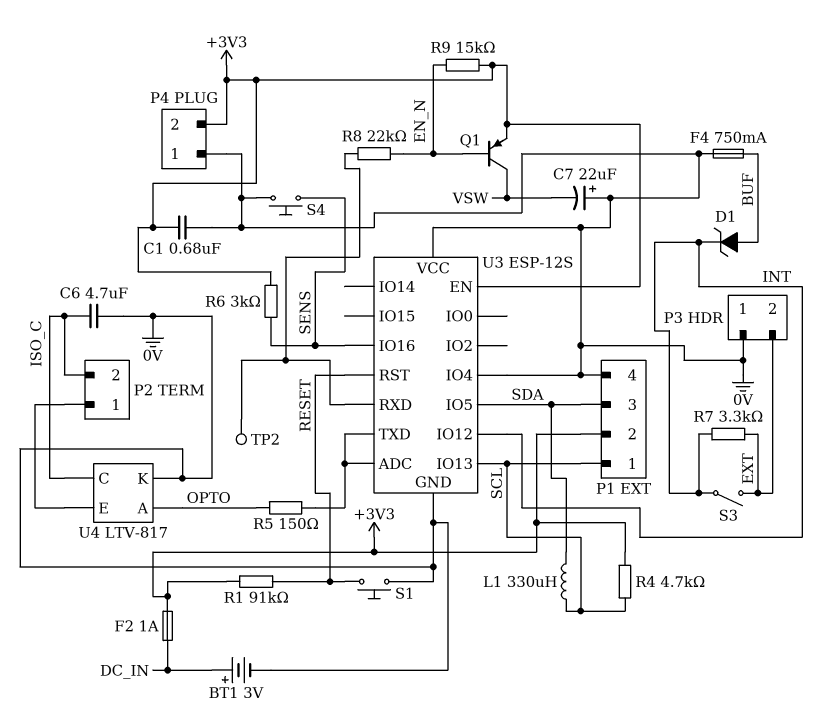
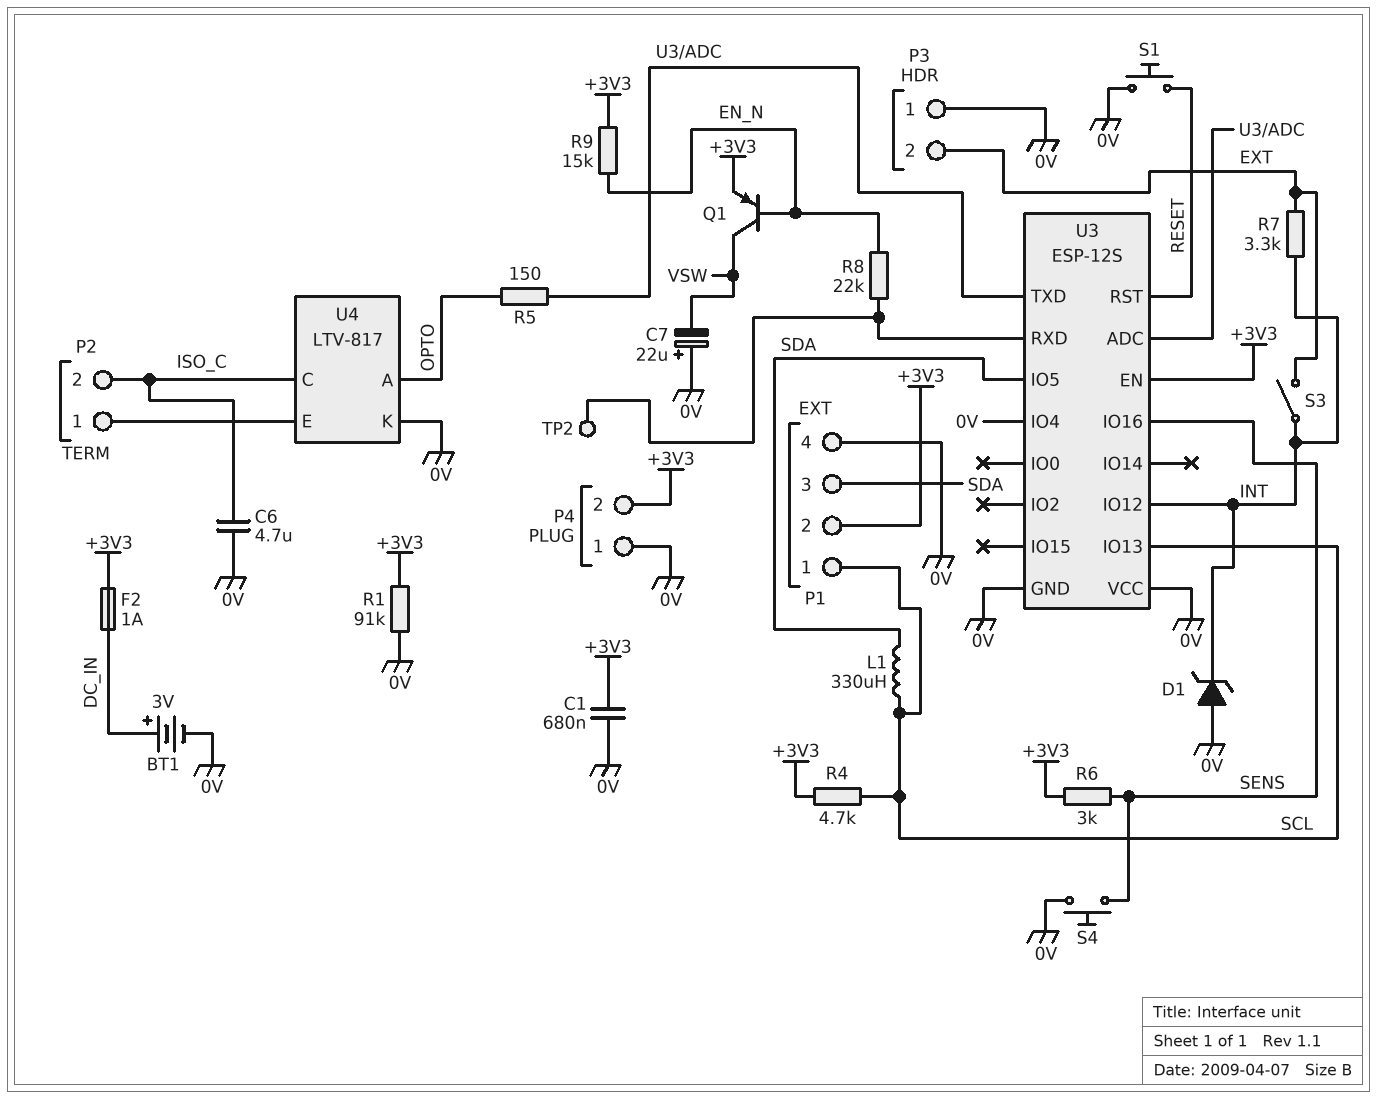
D1: zener (A BUF, K INT) -> zener (A 0V, K INT)
F4: 750mA (0V, BUF) -> none
R1: 91k (+3V3, RESET) -> 91k (+3V3, 0V)

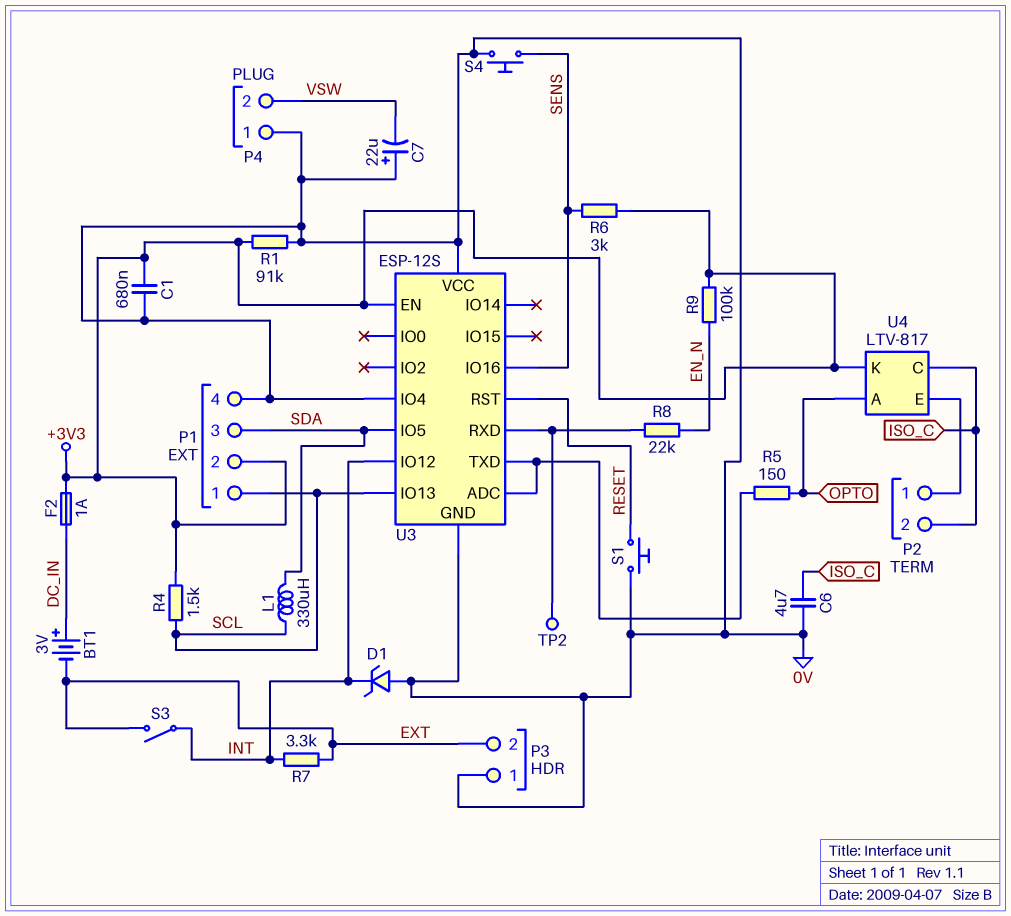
BT1: 3V (plus DC_IN, minus 0V) -> 3V (plus DC_IN, minus EXT)
P4 pin 2: +3V3 -> VSW
Q1: PNP (B EN_N, C VSW, E +3V3) -> none
R4: 4.7k (+3V3, SCL) -> 1.5k (+3V3, SCL)
R9: 15k (+3V3, EN_N) -> 100k (+3V3, EN_N)
U4 pin K: 0V -> +3V3

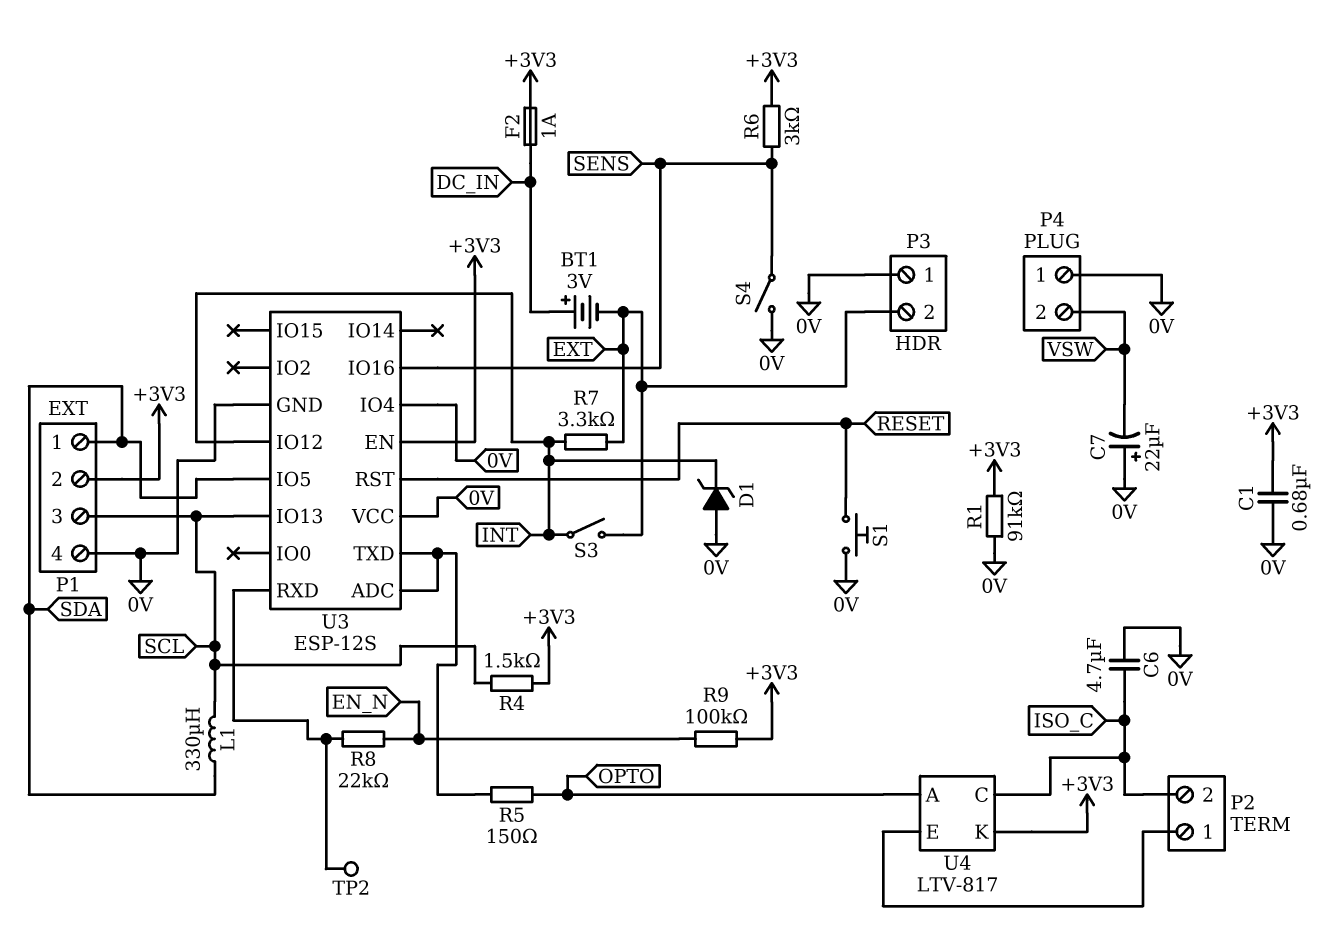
P1 pin 1: SCL -> SDA
P1 pin 3: SDA -> SCL
S4: button (0V, SENS) -> switch (0V, SENS)

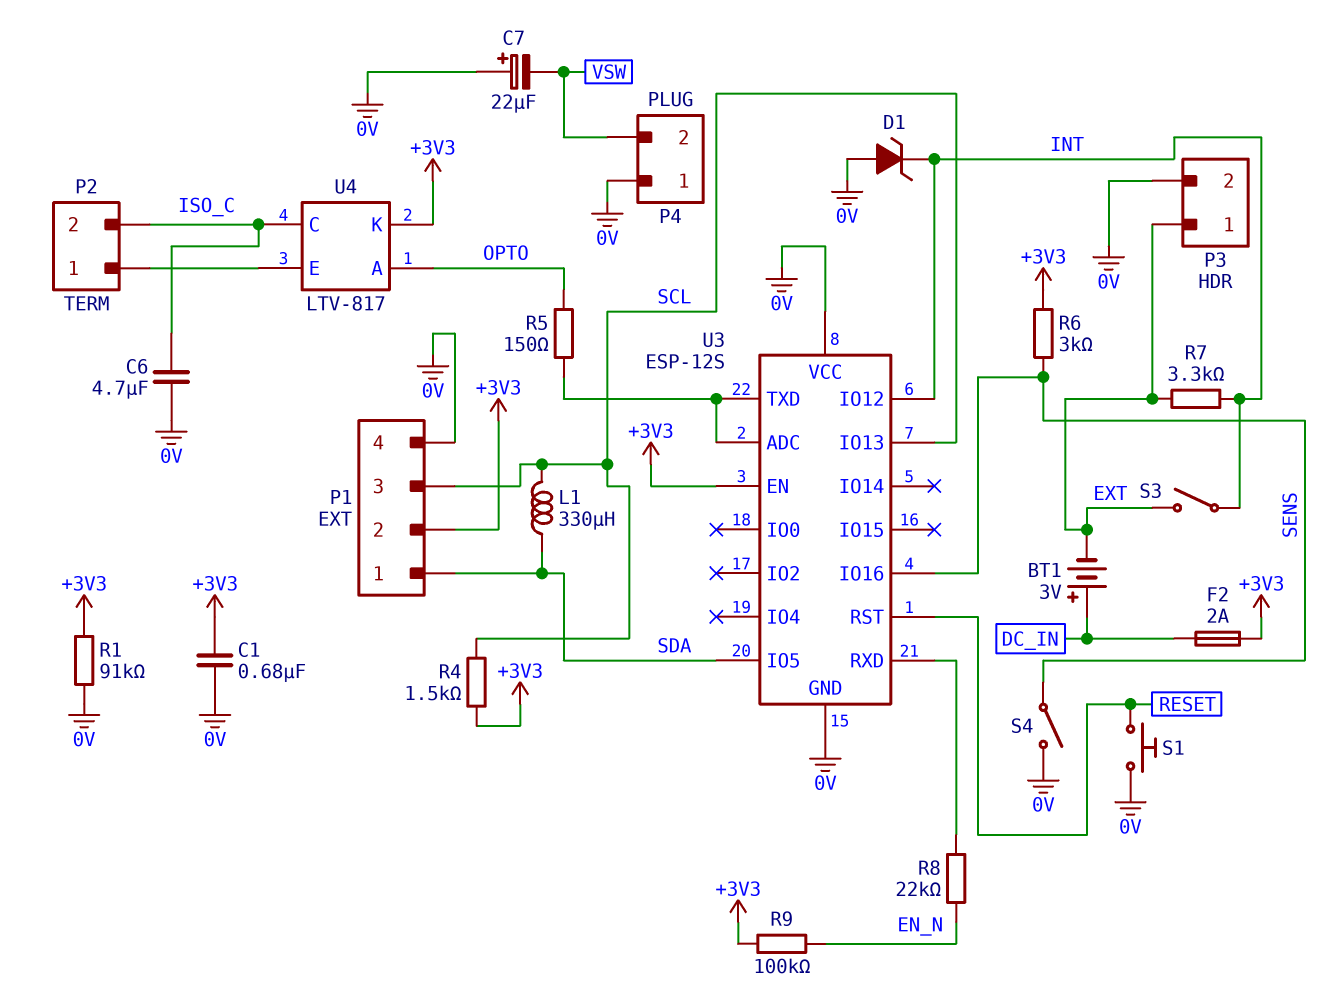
F2: 1A (+3V3, DC_IN) -> 2A (+3V3, DC_IN)
P3 pin 1: 0V -> EXT
P3 pin 2: EXT -> 0V
TP2: test point (U3/RXD) -> none
U3 pin IO4: 0V -> none

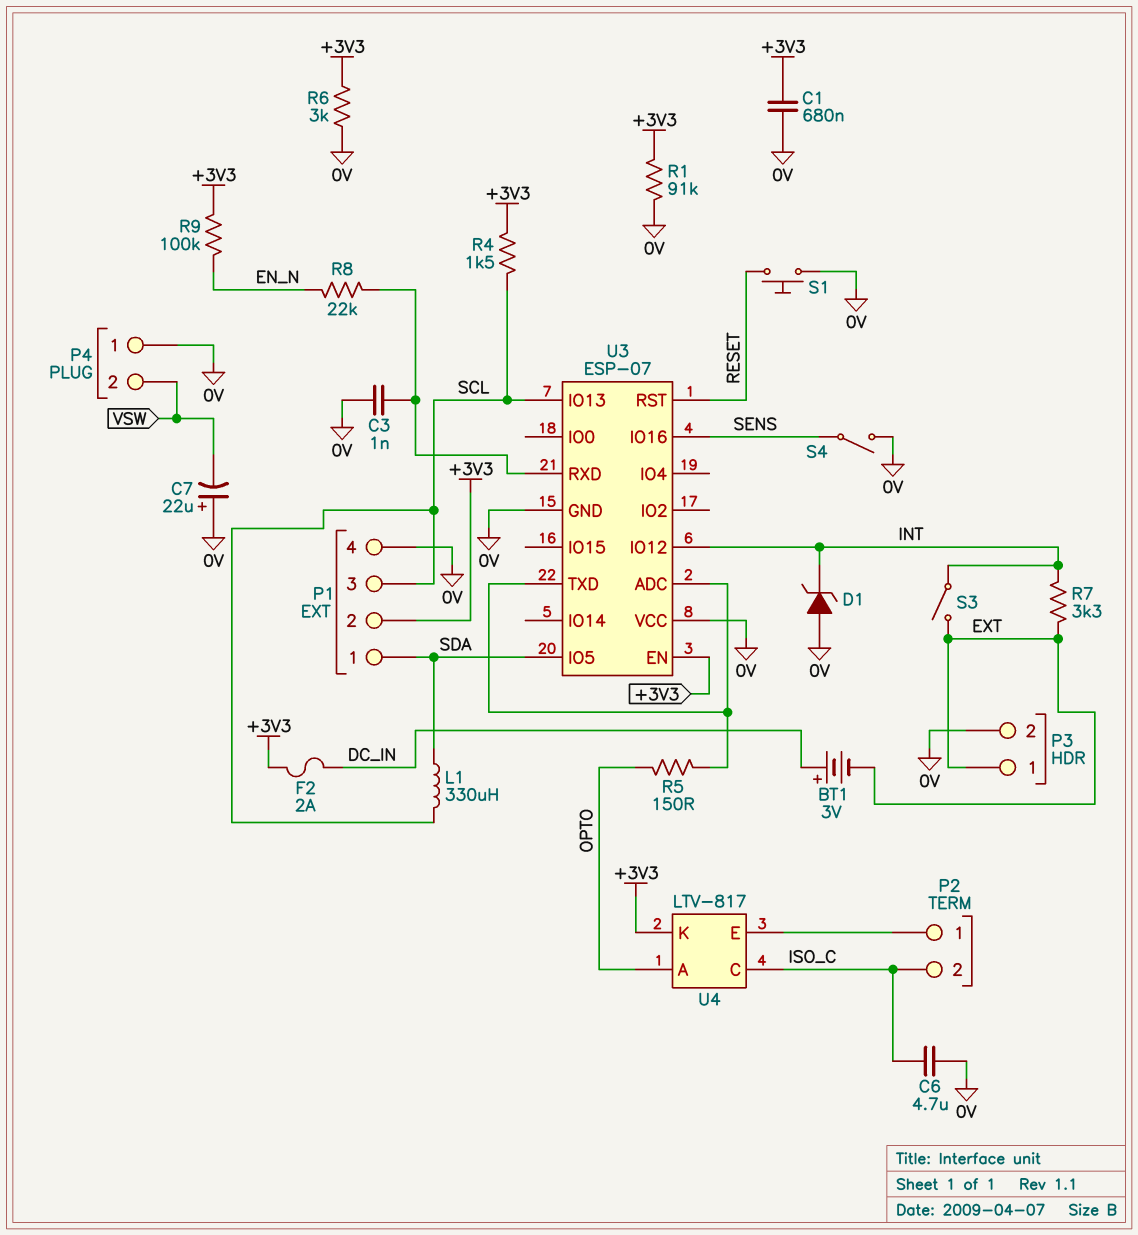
C3: none -> 1nF (0V, U3/RXD)
R6: 3k (+3V3, SENS) -> 3k (+3V3, 0V)
U3: ESP-12S -> ESP-07

